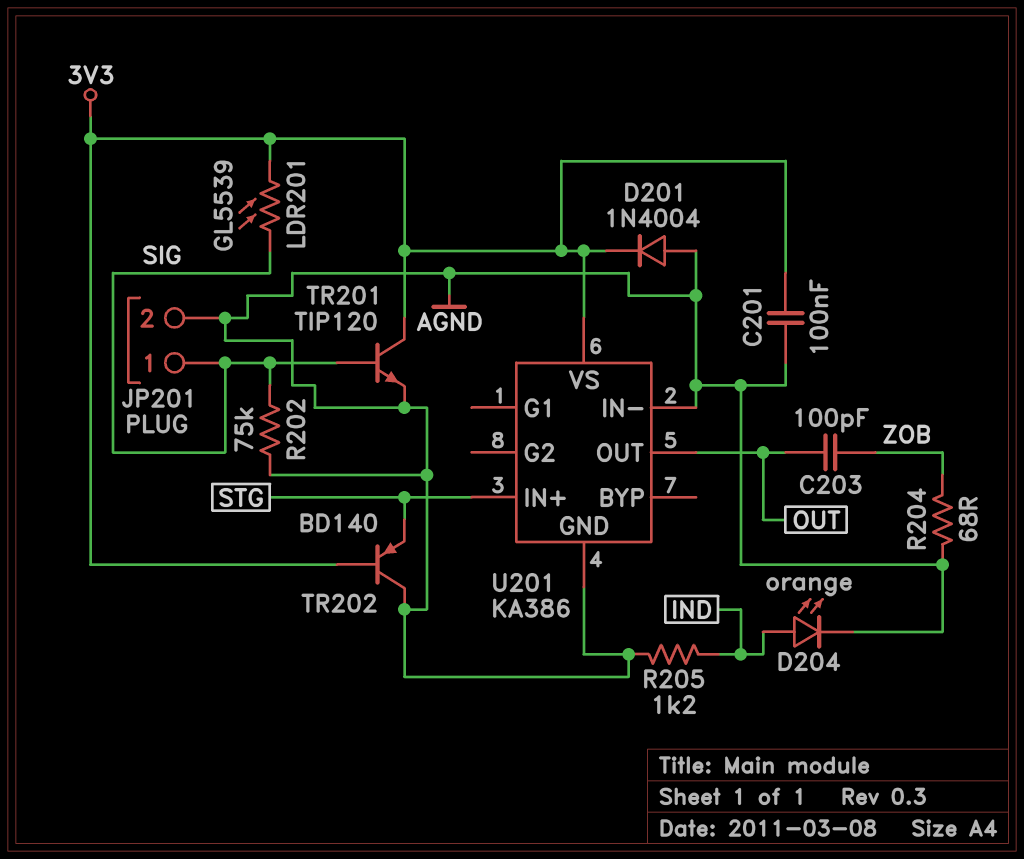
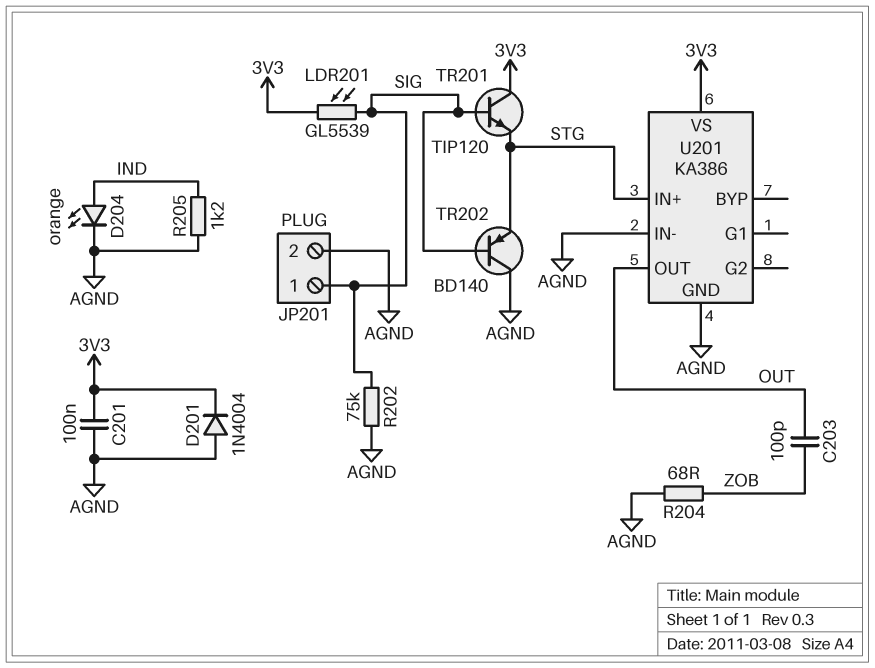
TR201: NPN TIP120 (B SIG, C 3V3, E AGND) -> NPN TIP120 (B SIG, C 3V3, E STG)
TR202: PNP BD140 (B 3V3, C AGND, E STG) -> PNP BD140 (B SIG, C AGND, E STG)

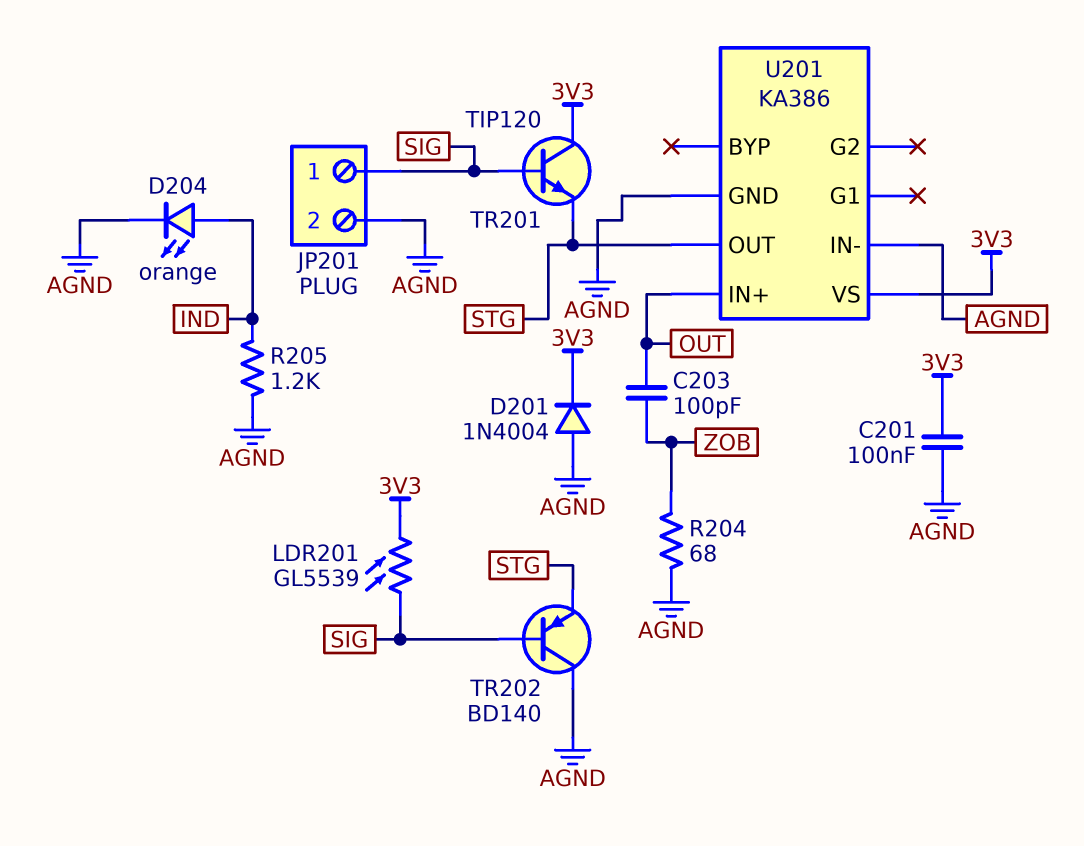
R202: 75k (AGND, SIG) -> none
U201 pin IN+: STG -> OUT
U201 pin OUT: OUT -> STG

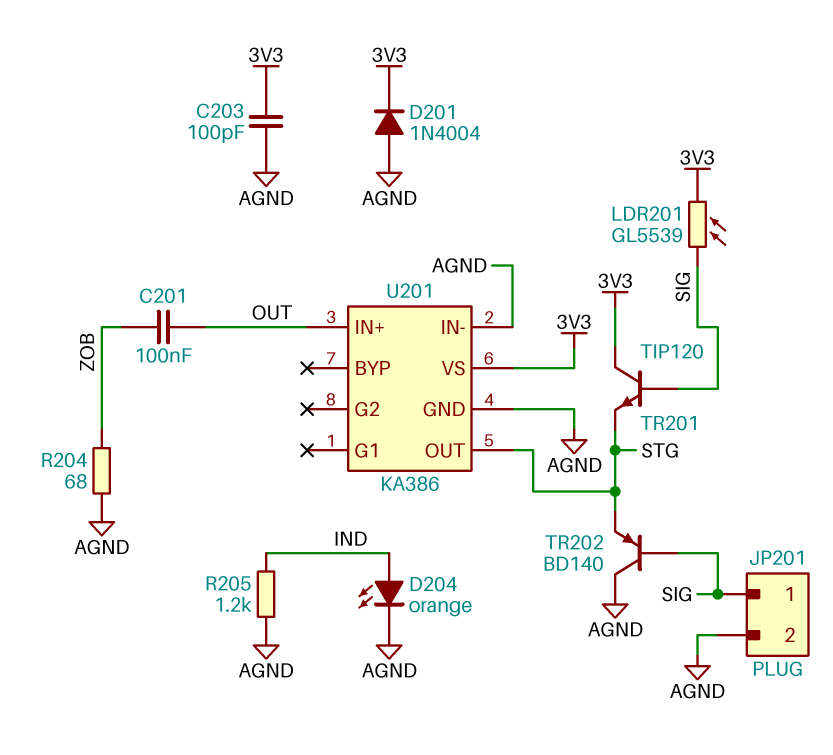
C201: 100nF (3V3, AGND) -> 100nF (OUT, ZOB)
C203: 100pF (OUT, ZOB) -> 100pF (3V3, AGND)

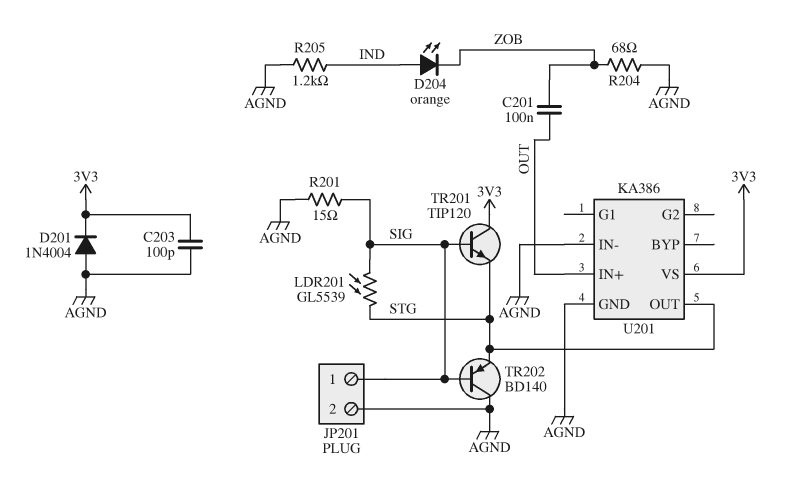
D204: LED orange (A IND, K AGND) -> LED orange (A IND, K ZOB)
LDR201: GL5539 (3V3, SIG) -> GL5539 (SIG, STG)
R201: none -> 15 (AGND, SIG)

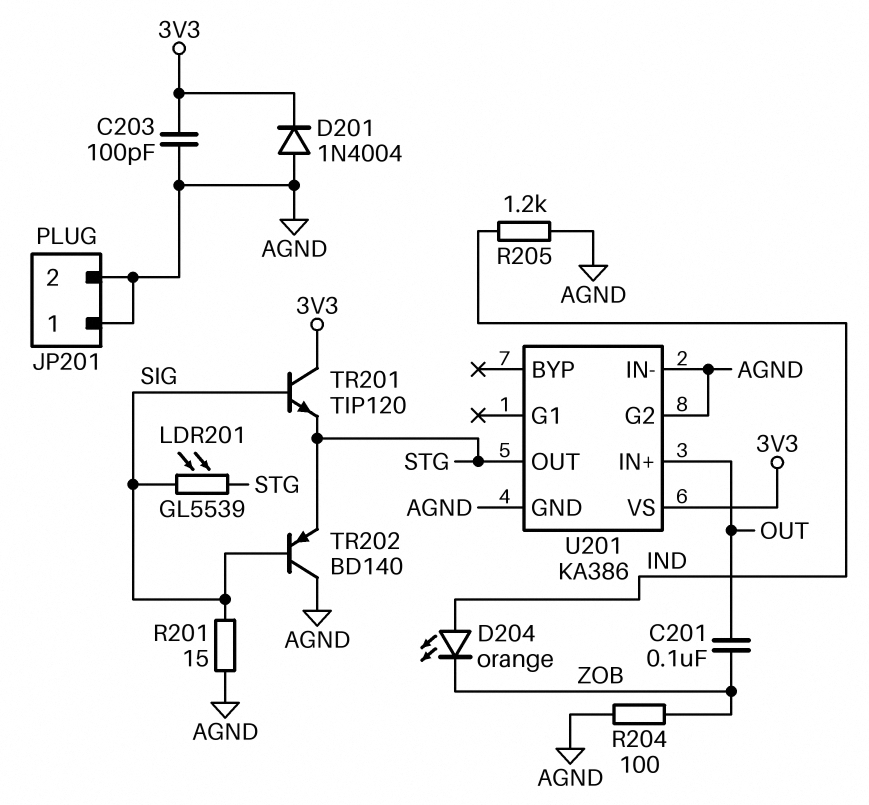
JP201 pin 1: SIG -> AGND
R204: 68 (AGND, ZOB) -> 100 (AGND, ZOB)
U201 pin G2: none -> AGND

